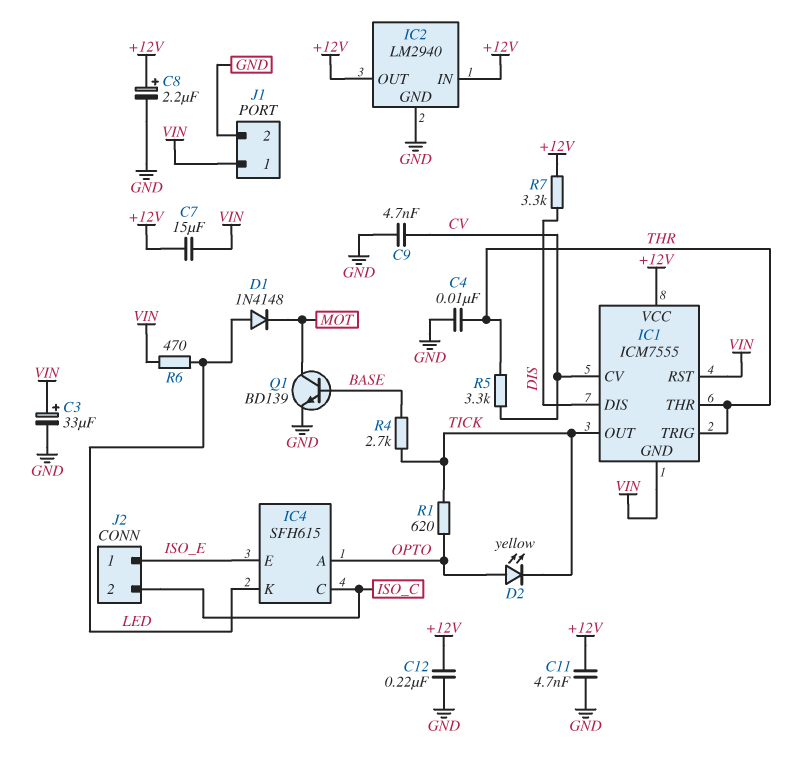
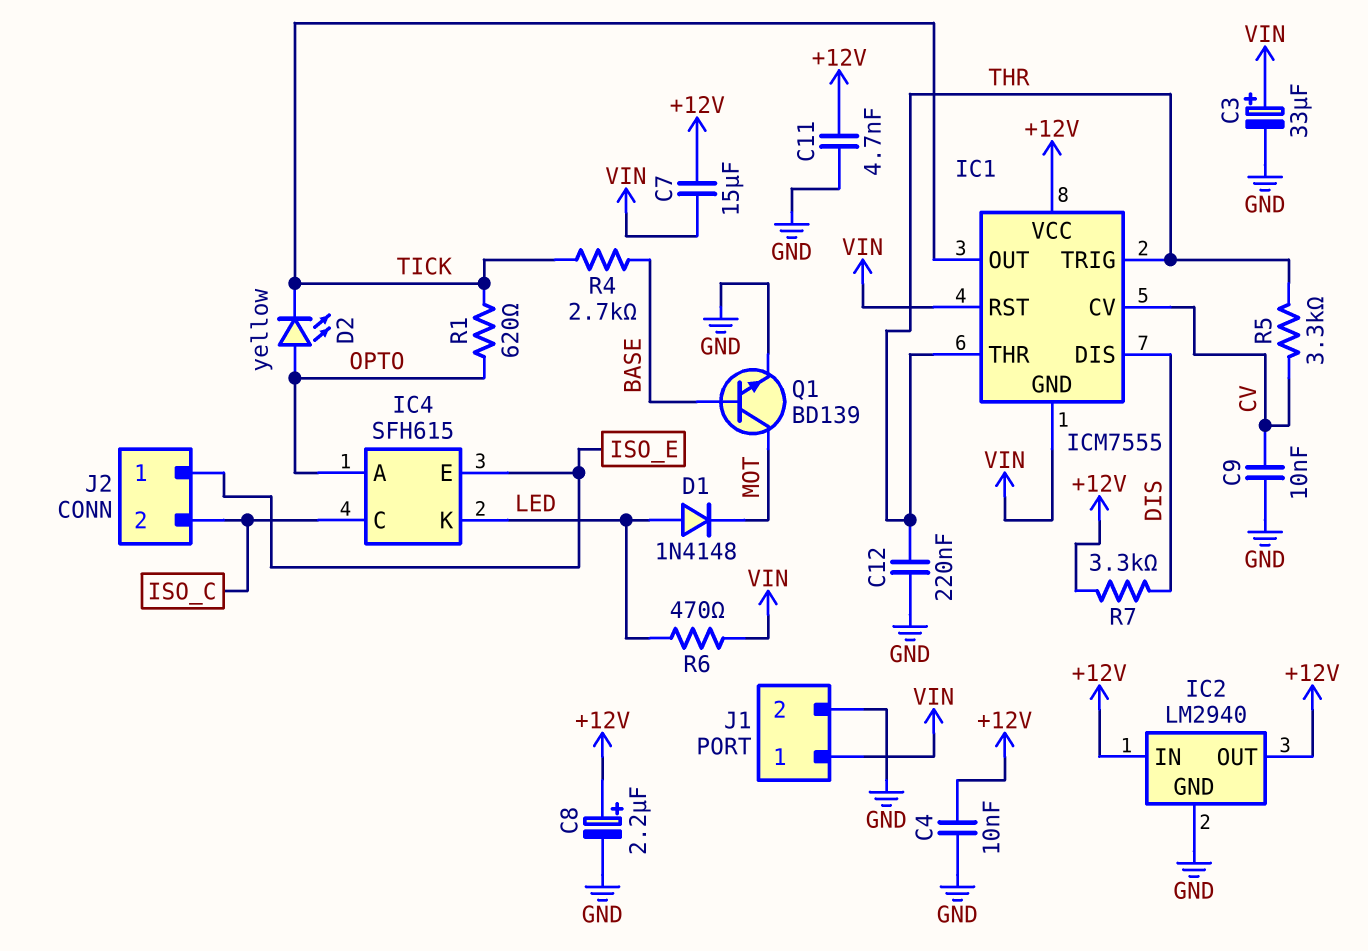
C4: 10nF (GND, THR) -> 10nF (+12V, GND)
C9: 4.7nF (CV, GND) -> 10nF (CV, GND)
C12: 220nF (+12V, GND) -> 220nF (GND, THR)

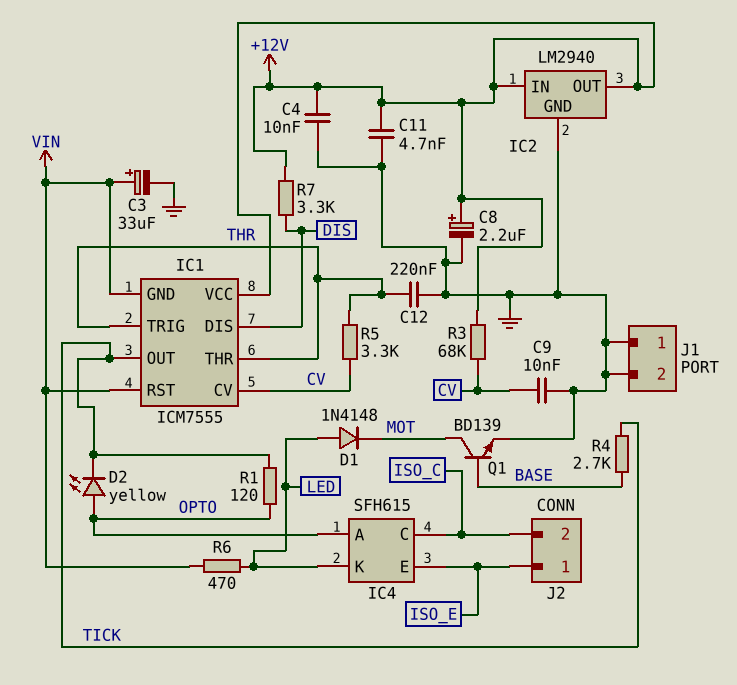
C7: 15uF (+12V, VIN) -> none
J1 pin 1: VIN -> GND
R1: 620 (OPTO, TICK) -> 120 (OPTO, TICK)
R3: none -> 68k (+12V, CV)

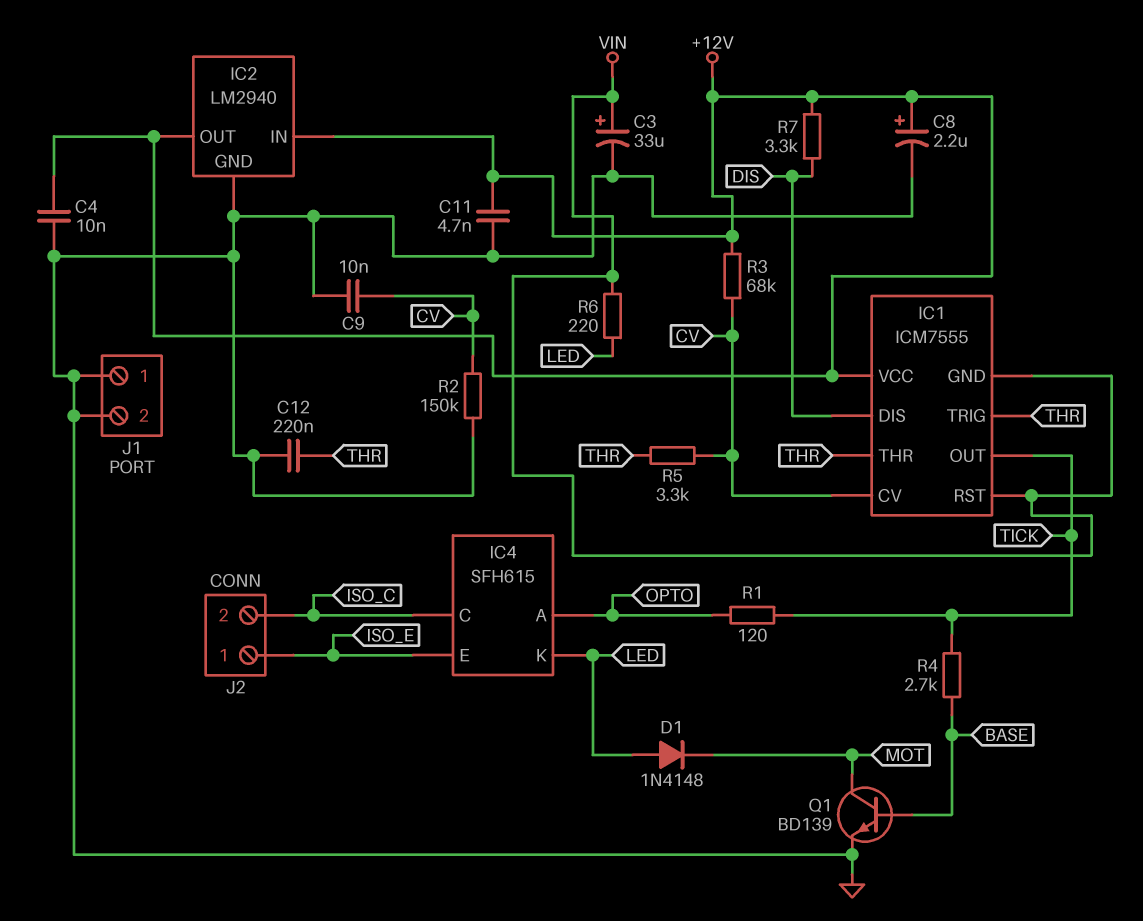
D2: LED yellow (A OPTO, K TICK) -> none
R2: none -> 150k (CV, GND)
R6: 470 (LED, VIN) -> 220 (LED, VIN)

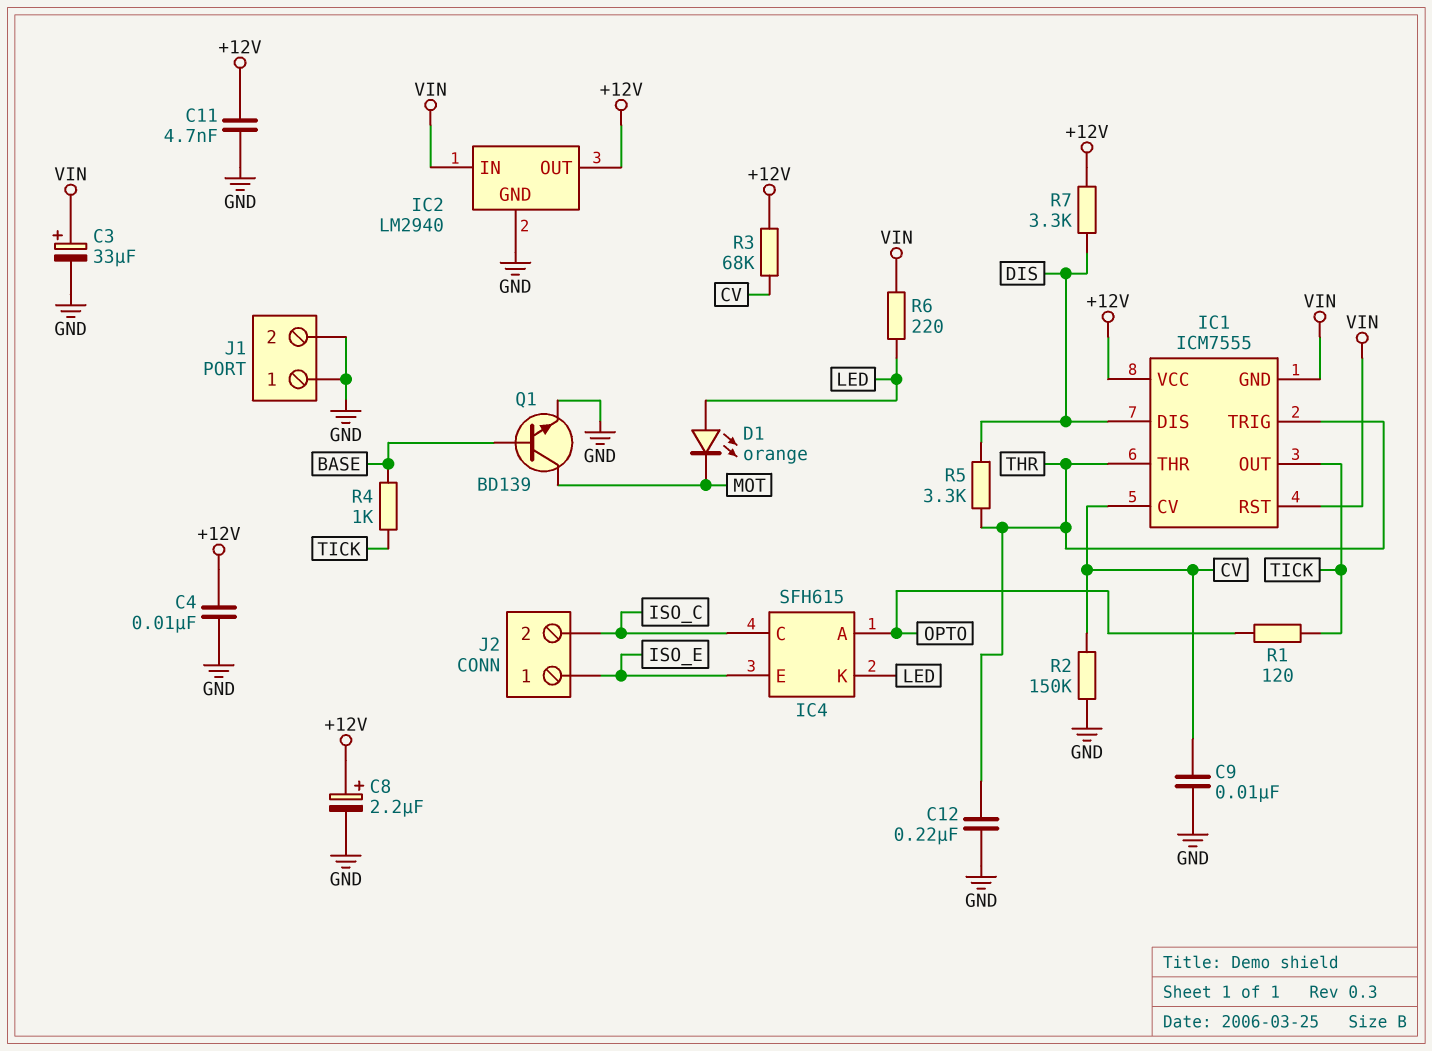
D1: diode 1N4148 (A LED, K MOT) -> LED orange (A LED, K MOT)
IC2 pin IN: +12V -> VIN
R4: 2.7k (BASE, TICK) -> 1k (BASE, TICK)
R5: 3.3k (CV, THR) -> 3.3k (DIS, THR)

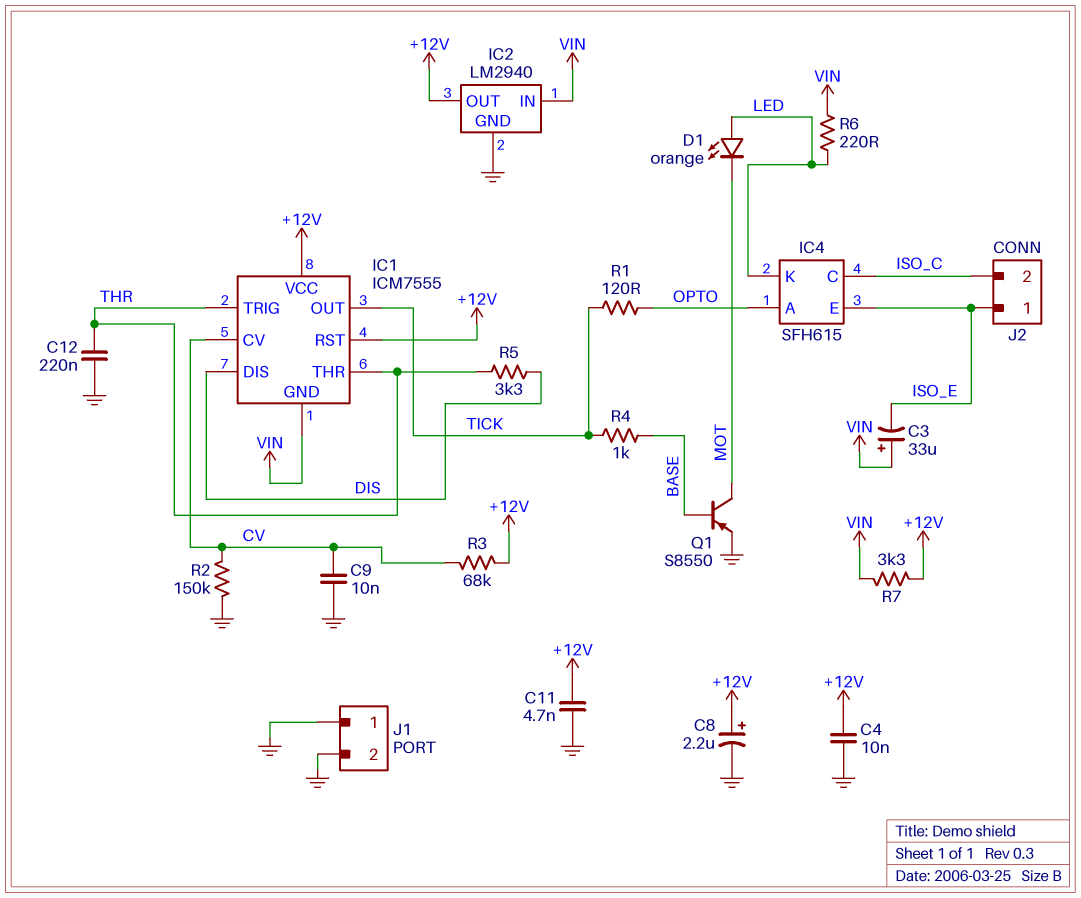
C3: 33uF (plus VIN, minus GND) -> 33uF (plus VIN, minus ISO_E)
IC1 pin RST: VIN -> +12V
Q1: NPN BD139 (B BASE, C MOT, E GND) -> PNP S8550 (B BASE, C MOT, E GND)
R7: 3.3k (+12V, DIS) -> 3.3k (+12V, VIN)

